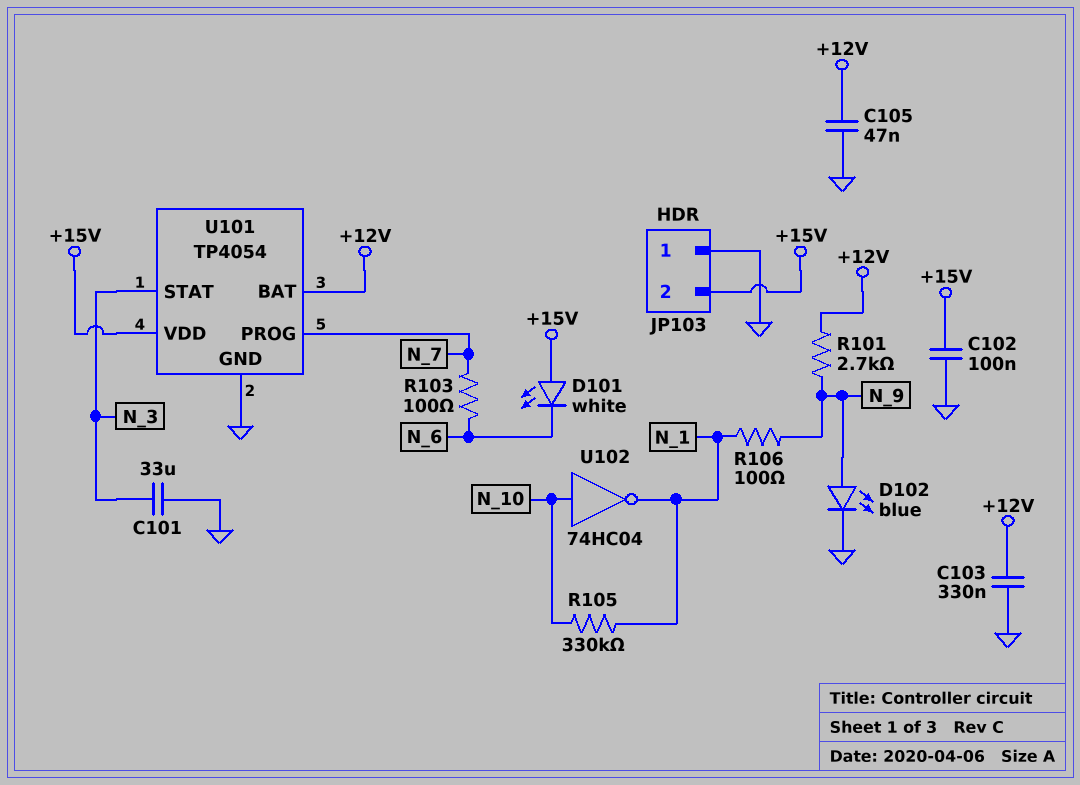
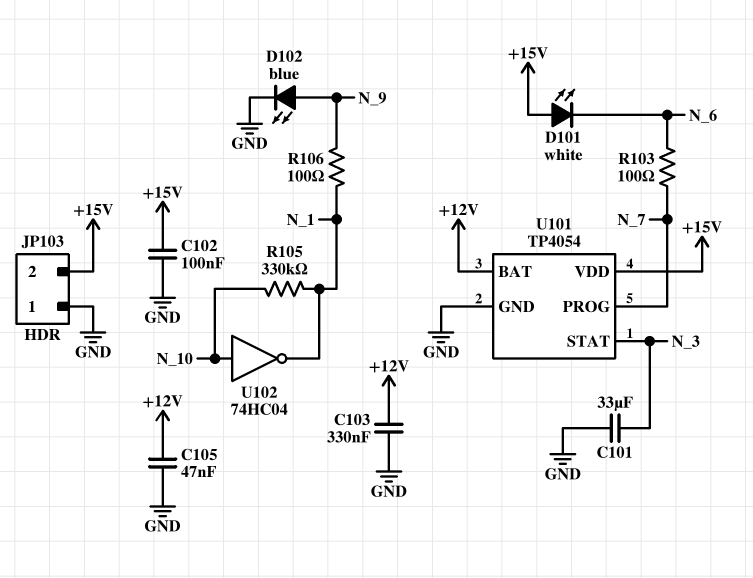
R101: 2.7k (+12V, N_9) -> none

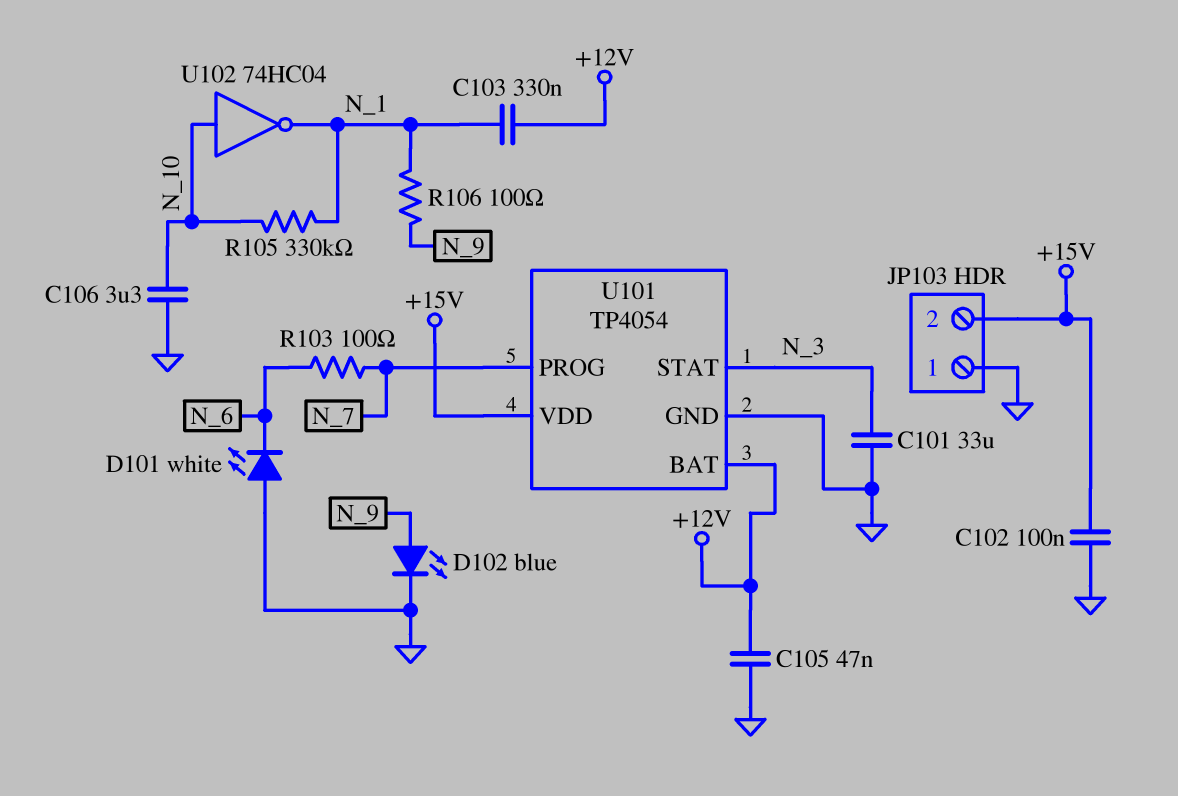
C103: 330nF (+12V, GND) -> 330nF (+12V, N_1)
C106: none -> 3.3uF (GND, N_10)
D101: LED white (A +15V, K N_6) -> LED white (A GND, K N_6)

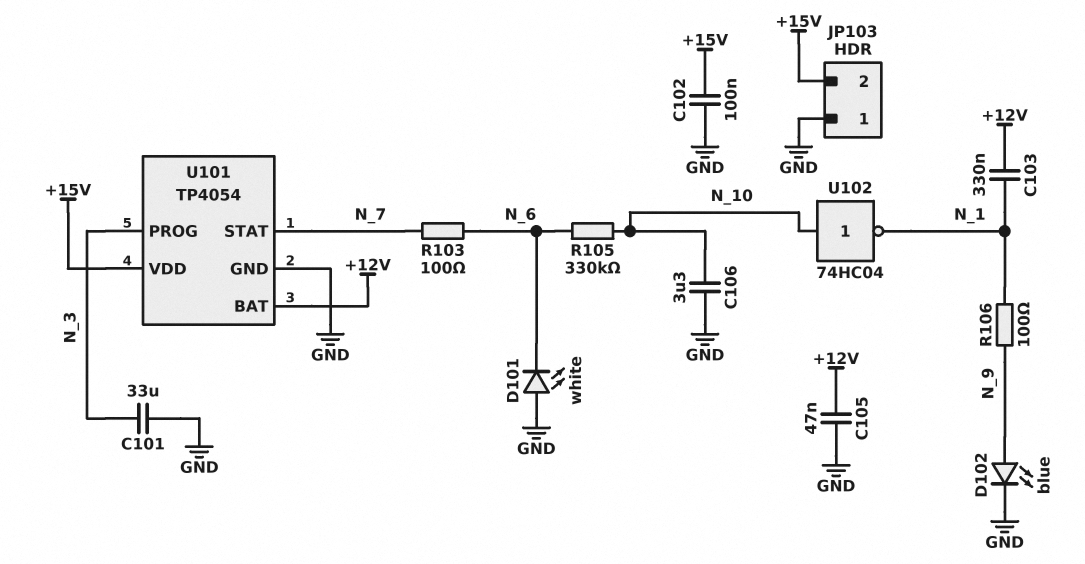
R105: 330k (N_1, N_10) -> 330k (N_6, N_10)
U101 pin PROG: N_7 -> N_3
U101 pin STAT: N_3 -> N_7

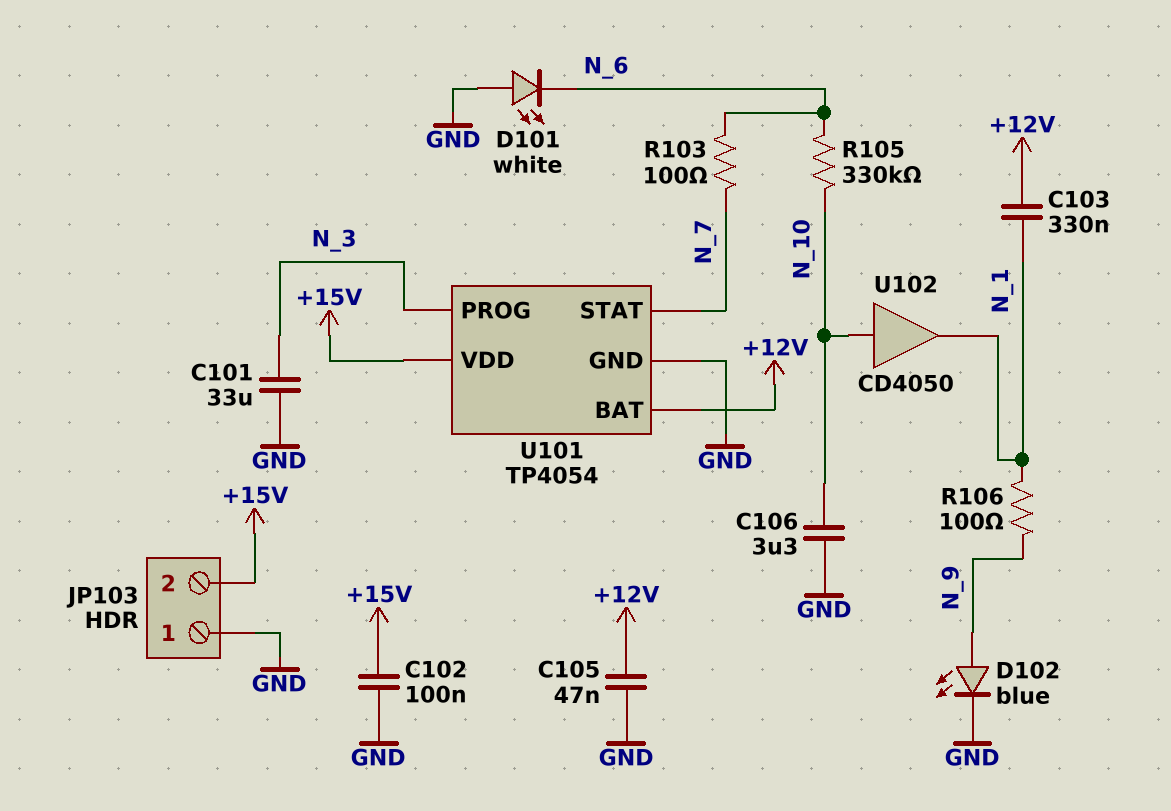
U102: NOT 74HC04 (in N_10, out N_1) -> buffer CD4050 (in N_10, out N_1)

